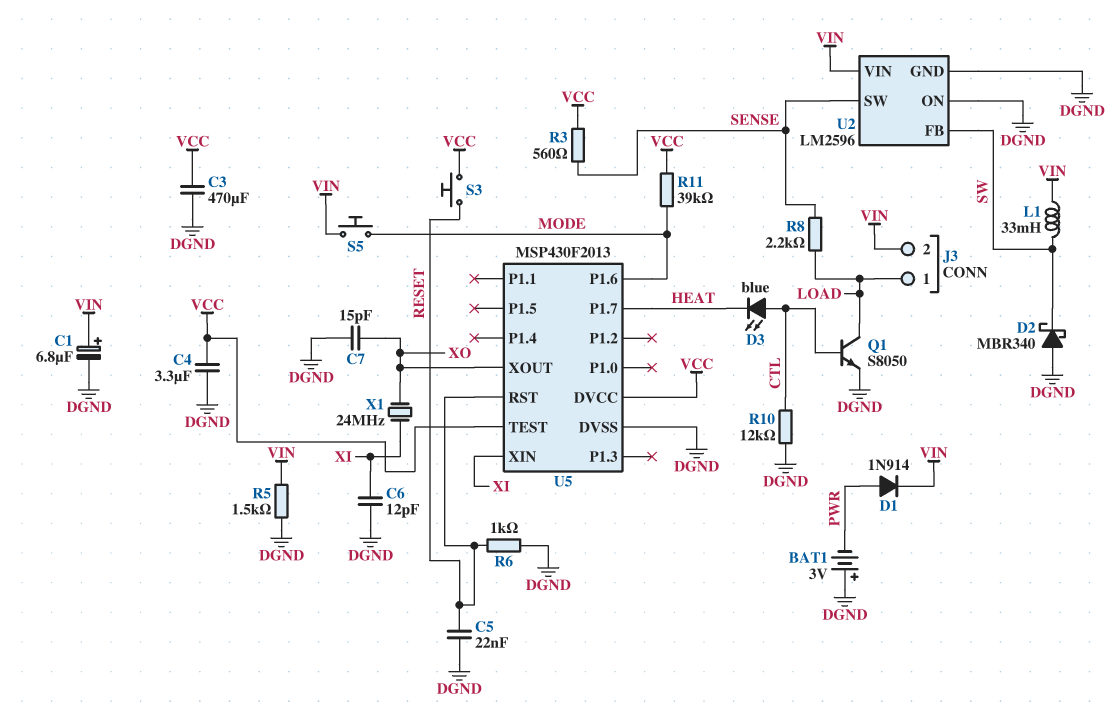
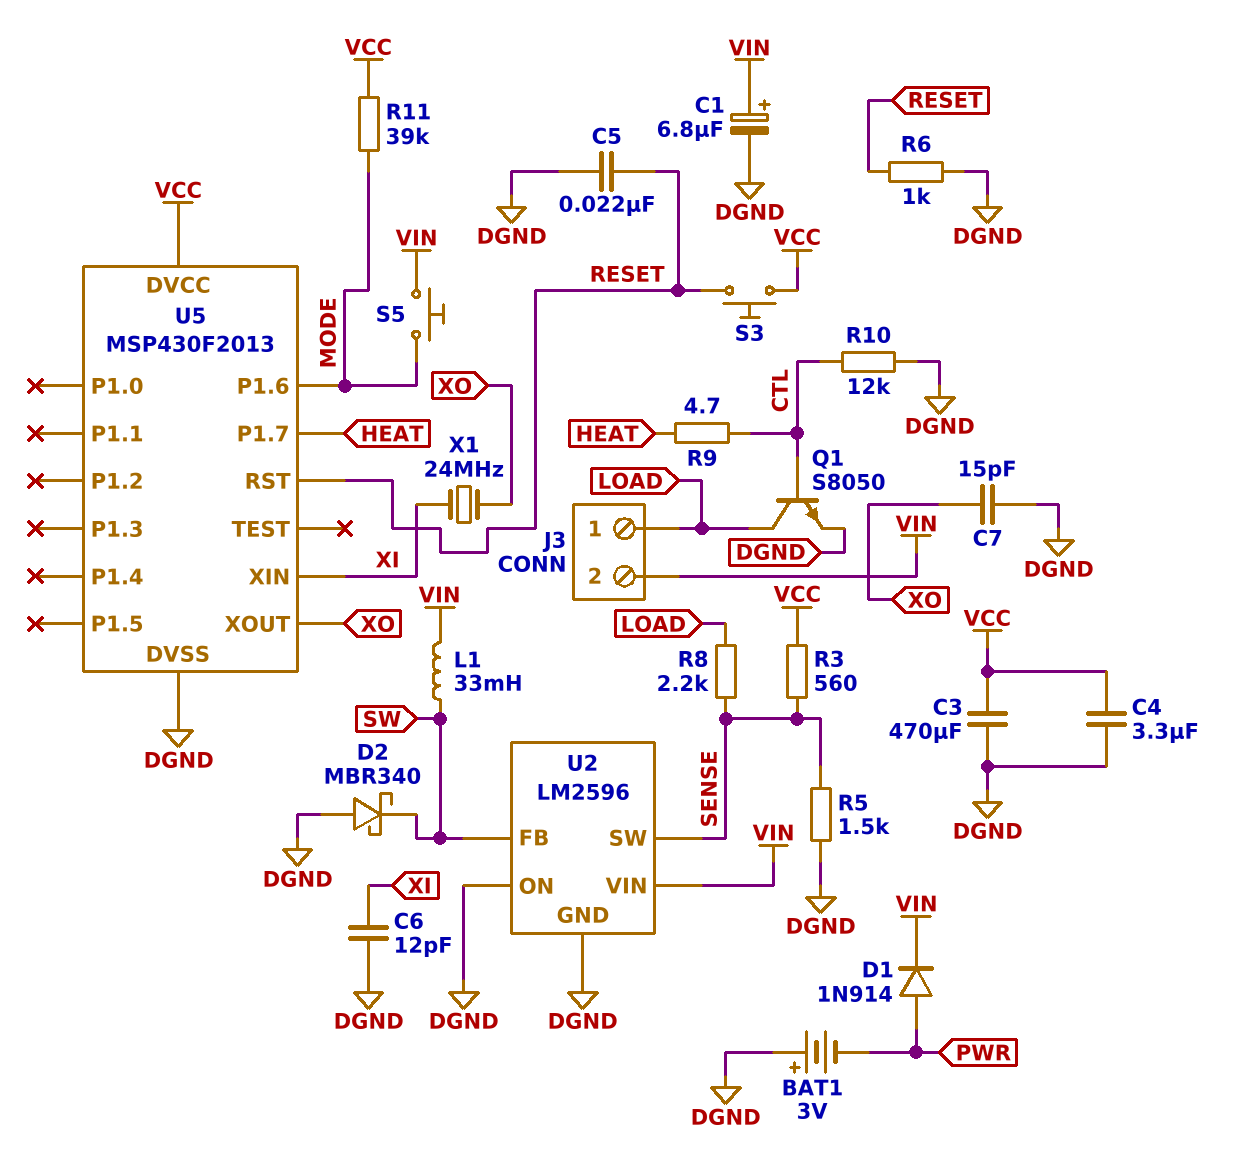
D3: LED blue (A CTL, K HEAT) -> none
R5: 1.5k (DGND, VIN) -> 1.5k (DGND, SENSE)
R9: none -> 4.7 (CTL, HEAT)
U5 pin TEST: VCC -> none

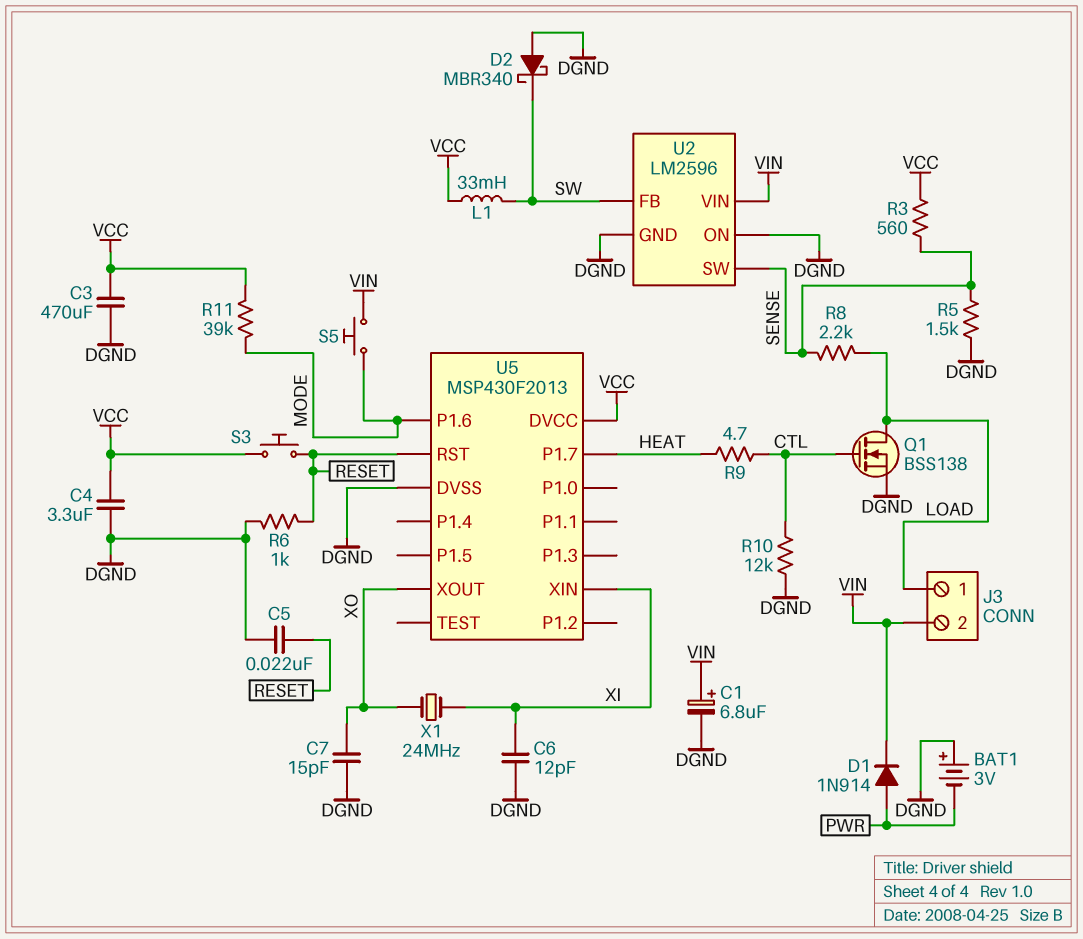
L1: 33mH (SW, VIN) -> 33mH (SW, VCC)
Q1: NPN S8050 (B CTL, C LOAD, E DGND) -> NMOS BSS138 (G CTL, D LOAD, S DGND)

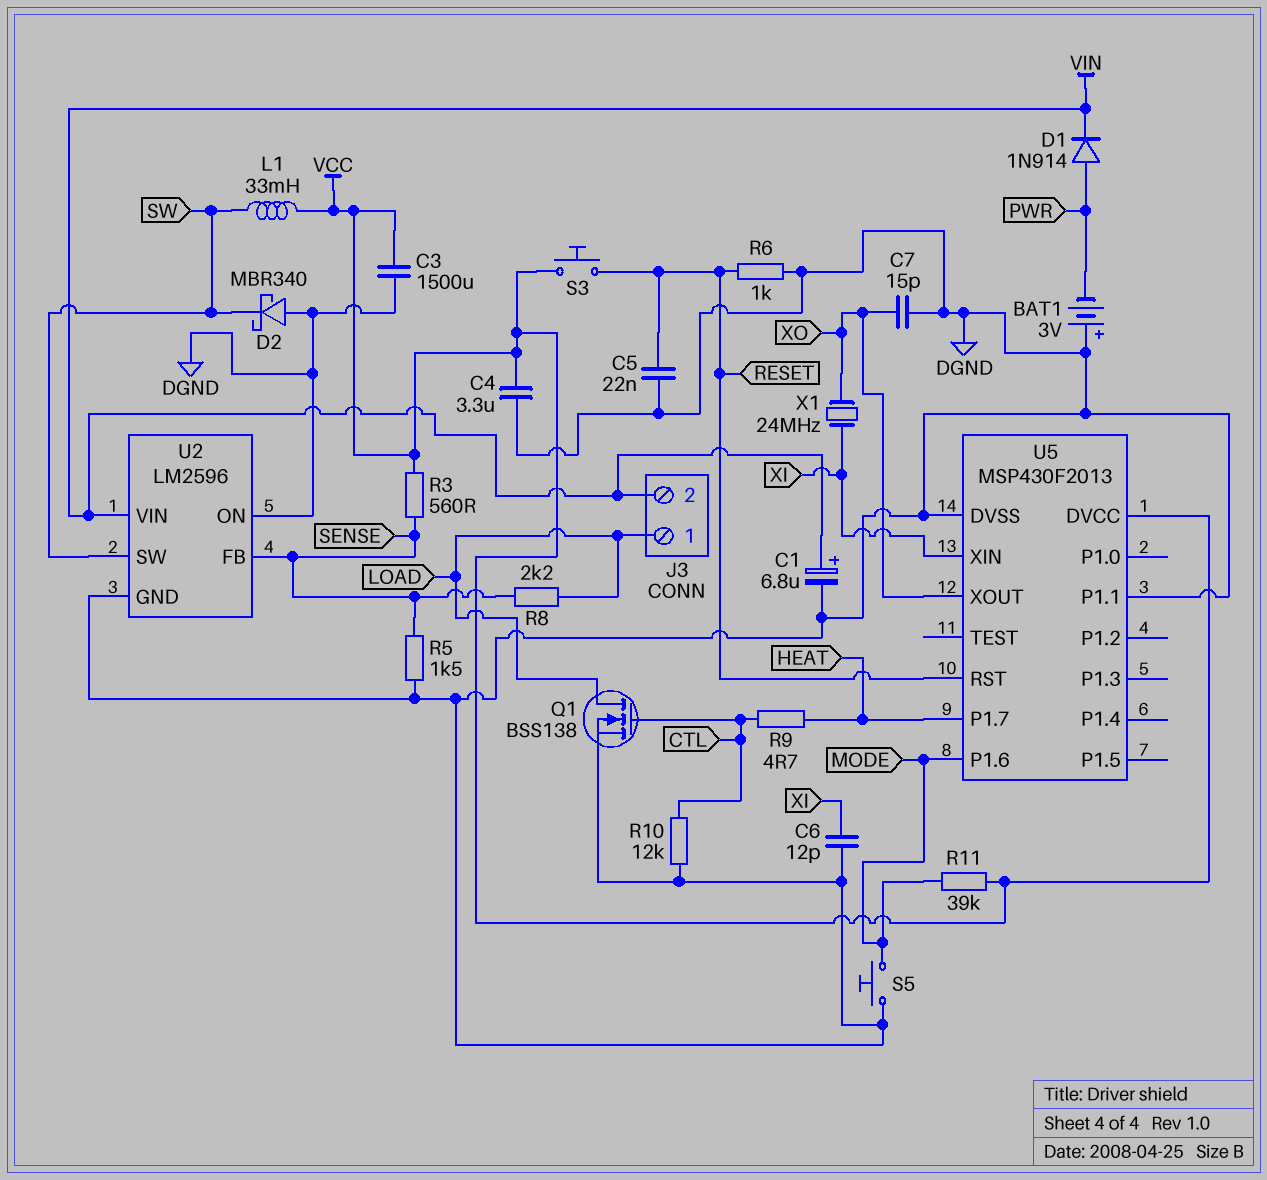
C3: 470uF (DGND, VCC) -> 1500uF (DGND, VCC)
S5: button (MODE, VIN) -> button (DGND, MODE)
U2 pin FB: SW -> SENSE
U2 pin SW: SENSE -> SW
U5 pin P1.1: none -> DGND

